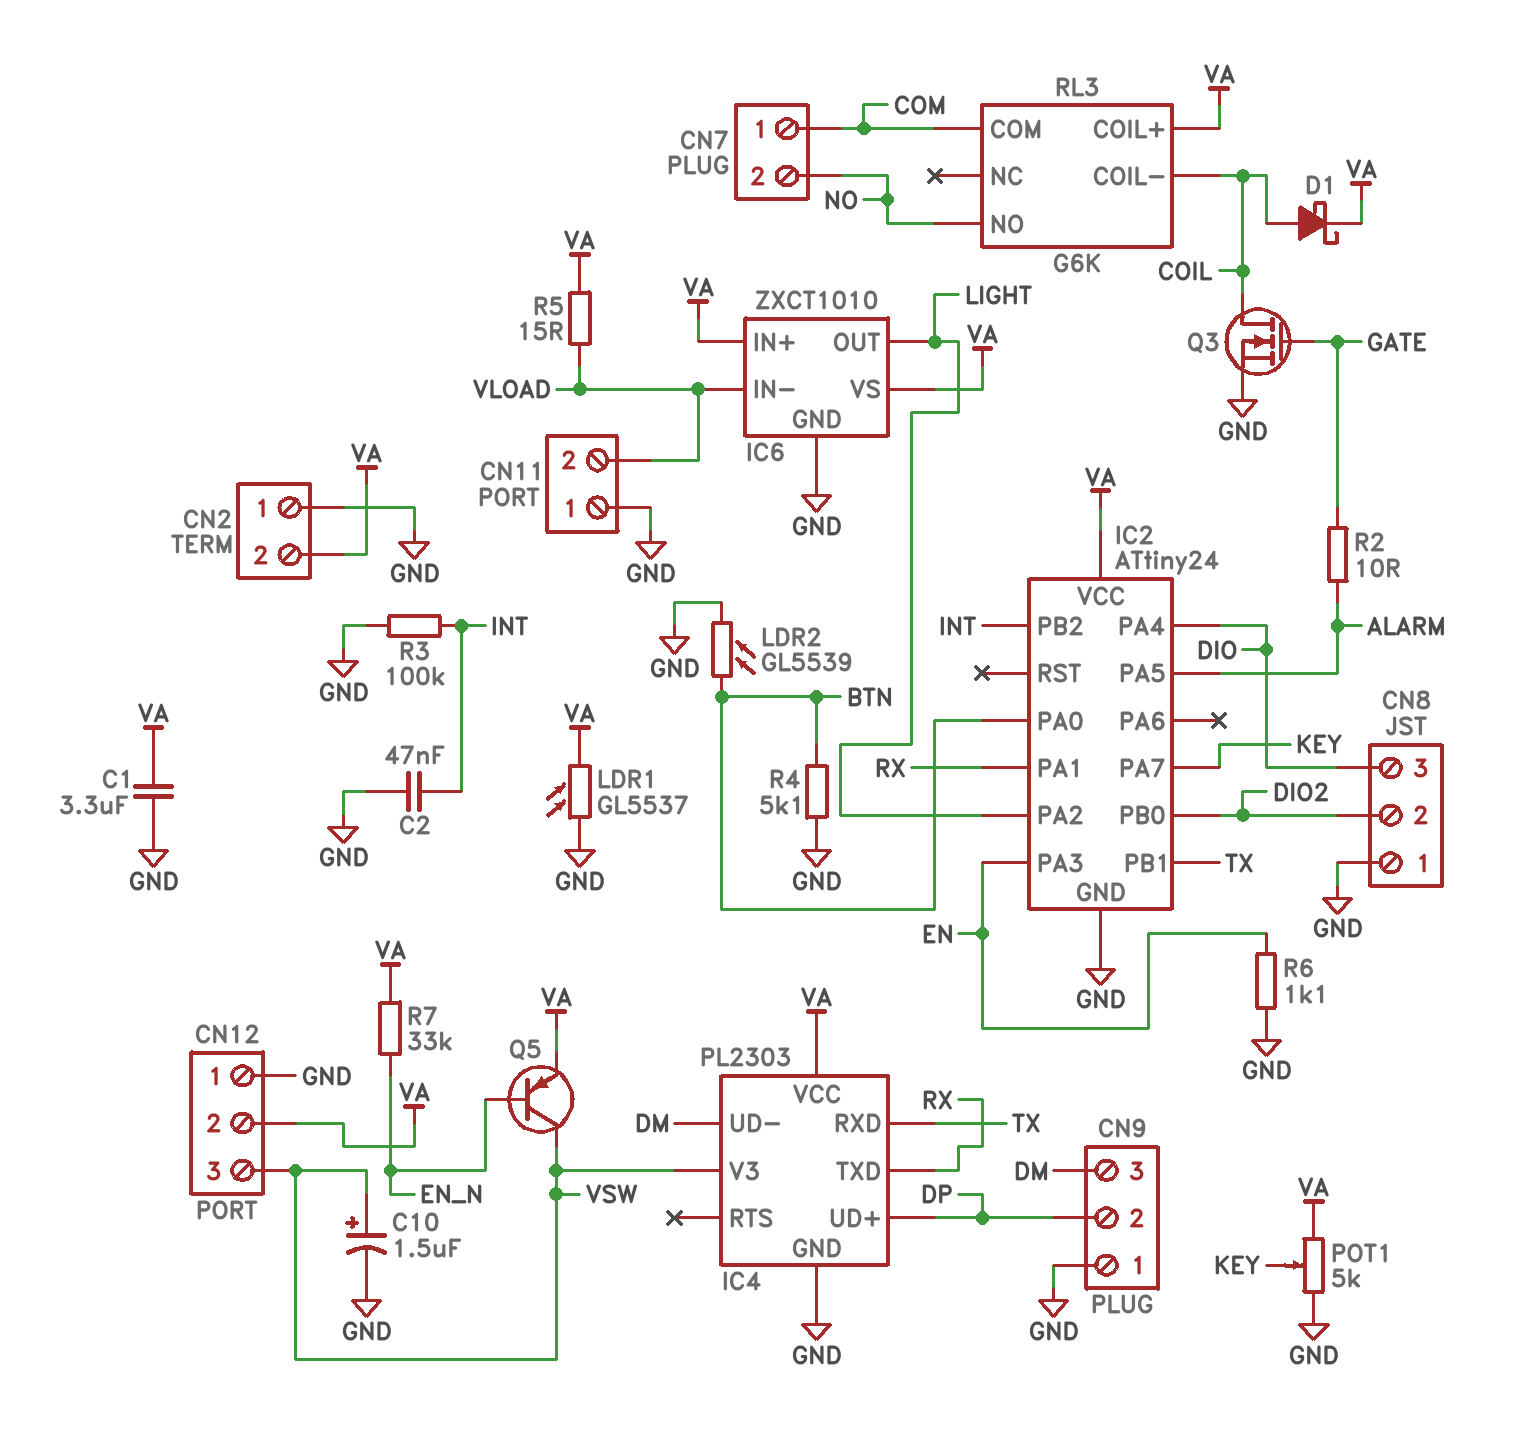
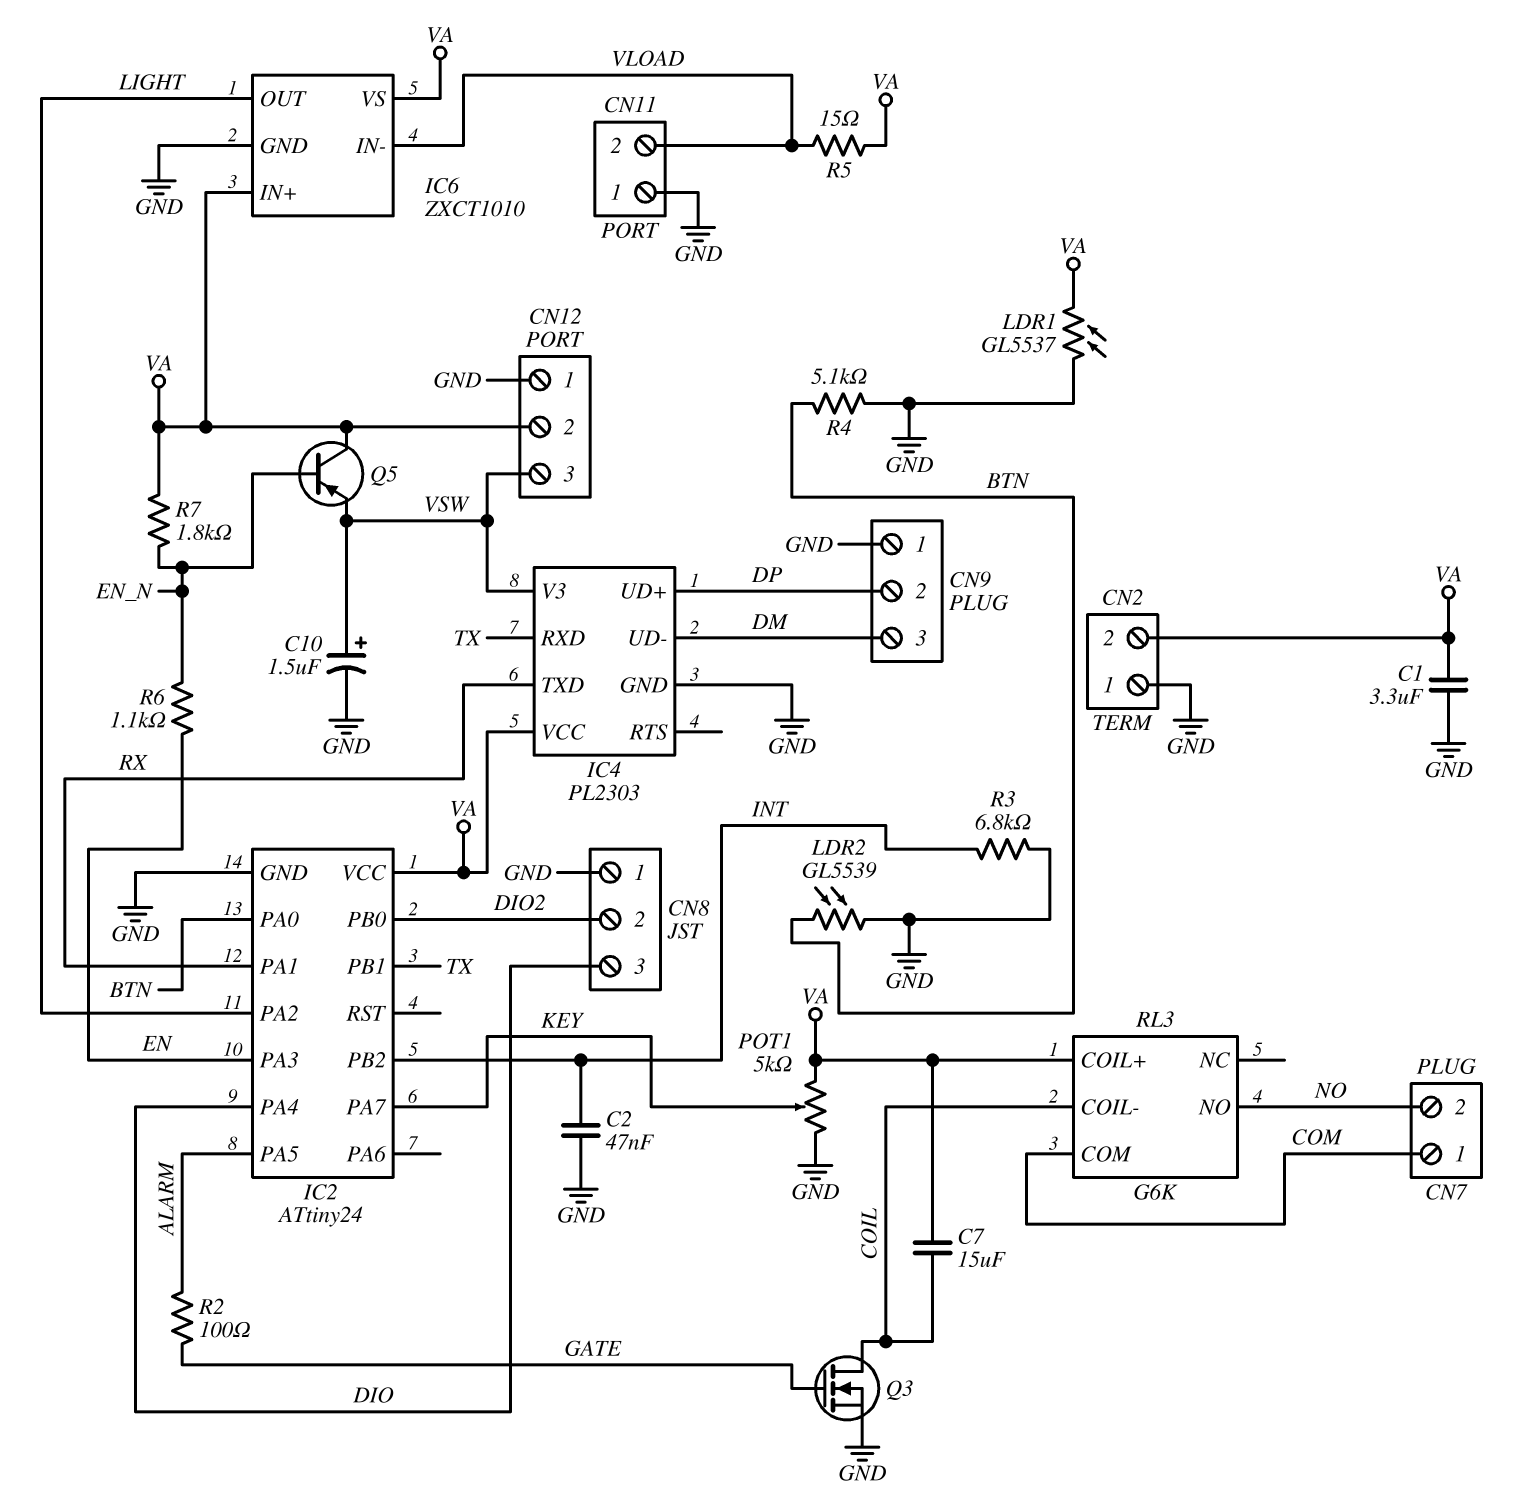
C7: none -> 15uF (COIL, VA)
D1: schottky (A COIL, K VA) -> none
Q5: PNP (B EN_N, C VSW, E VA) -> PNP (B EN_N, C VA, E VSW)
R2: 10 (ALARM, GATE) -> 100 (ALARM, GATE)
R3: 100k (GND, INT) -> 6.8k (GND, INT)
R6: 1.1k (EN, GND) -> 1.1k (EN, EN_N)
R7: 33k (EN_N, VA) -> 1.8k (EN_N, VA)

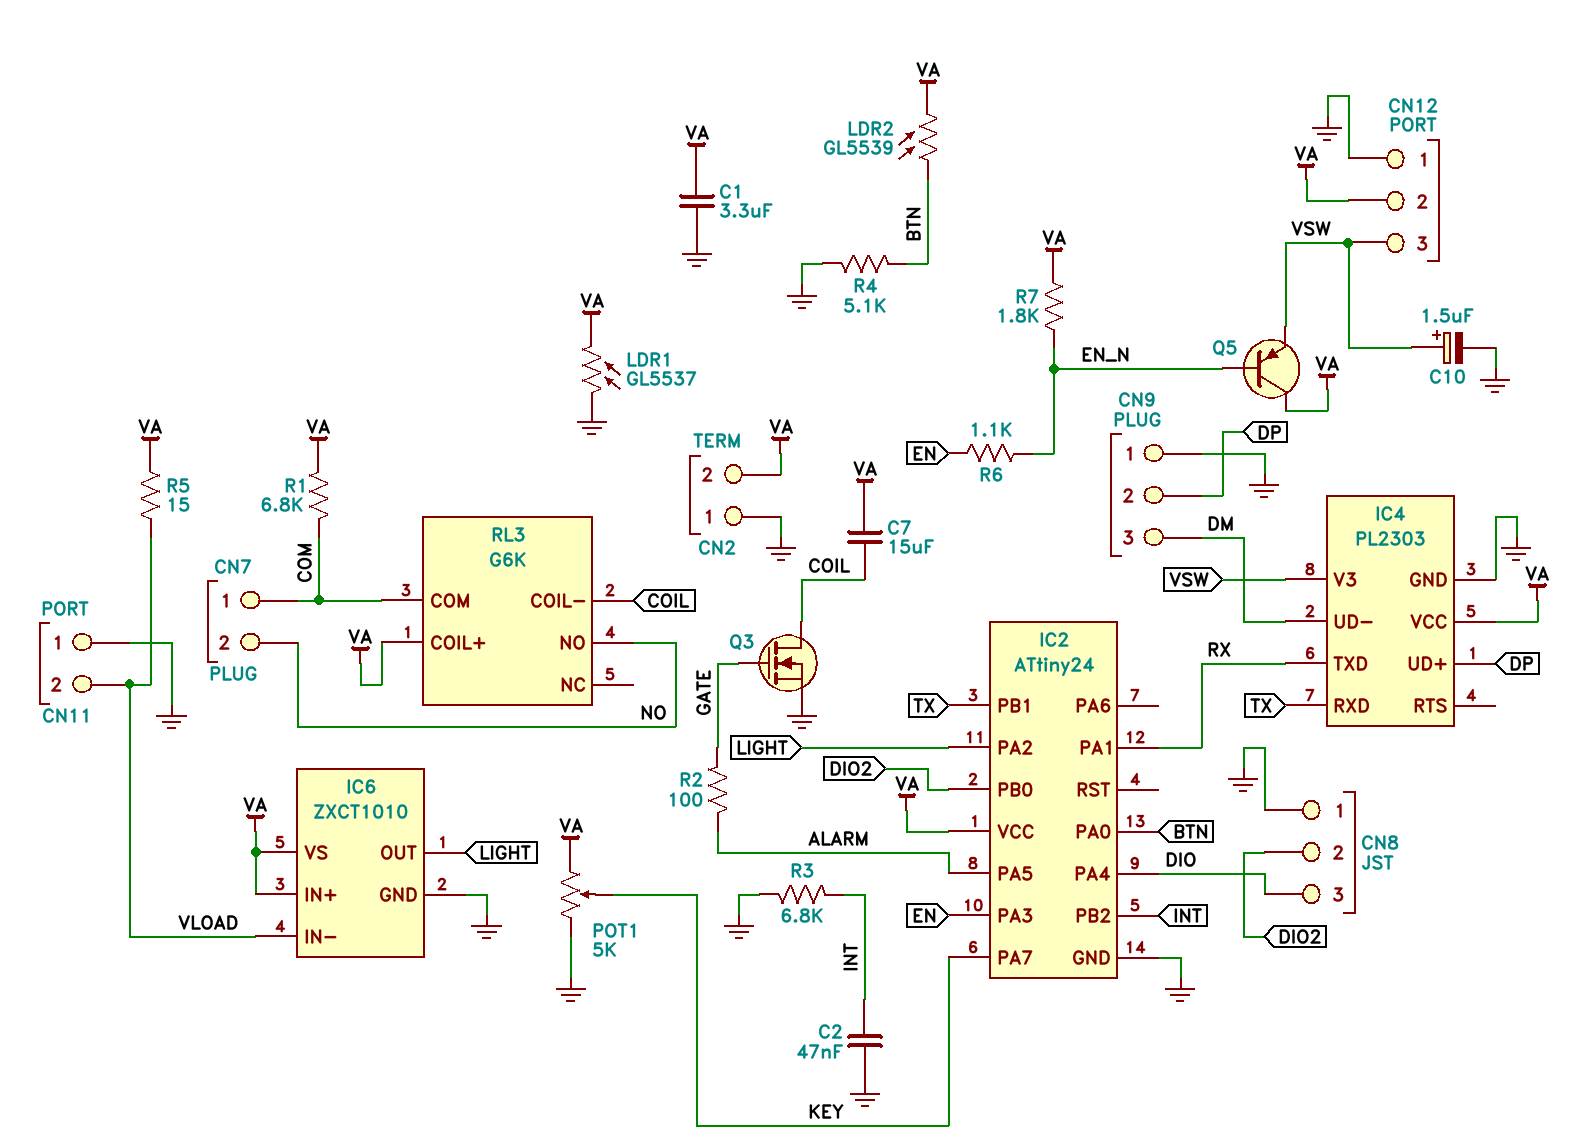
LDR2: GL5539 (BTN, GND) -> GL5539 (BTN, VA)
R1: none -> 6.8k (COM, VA)

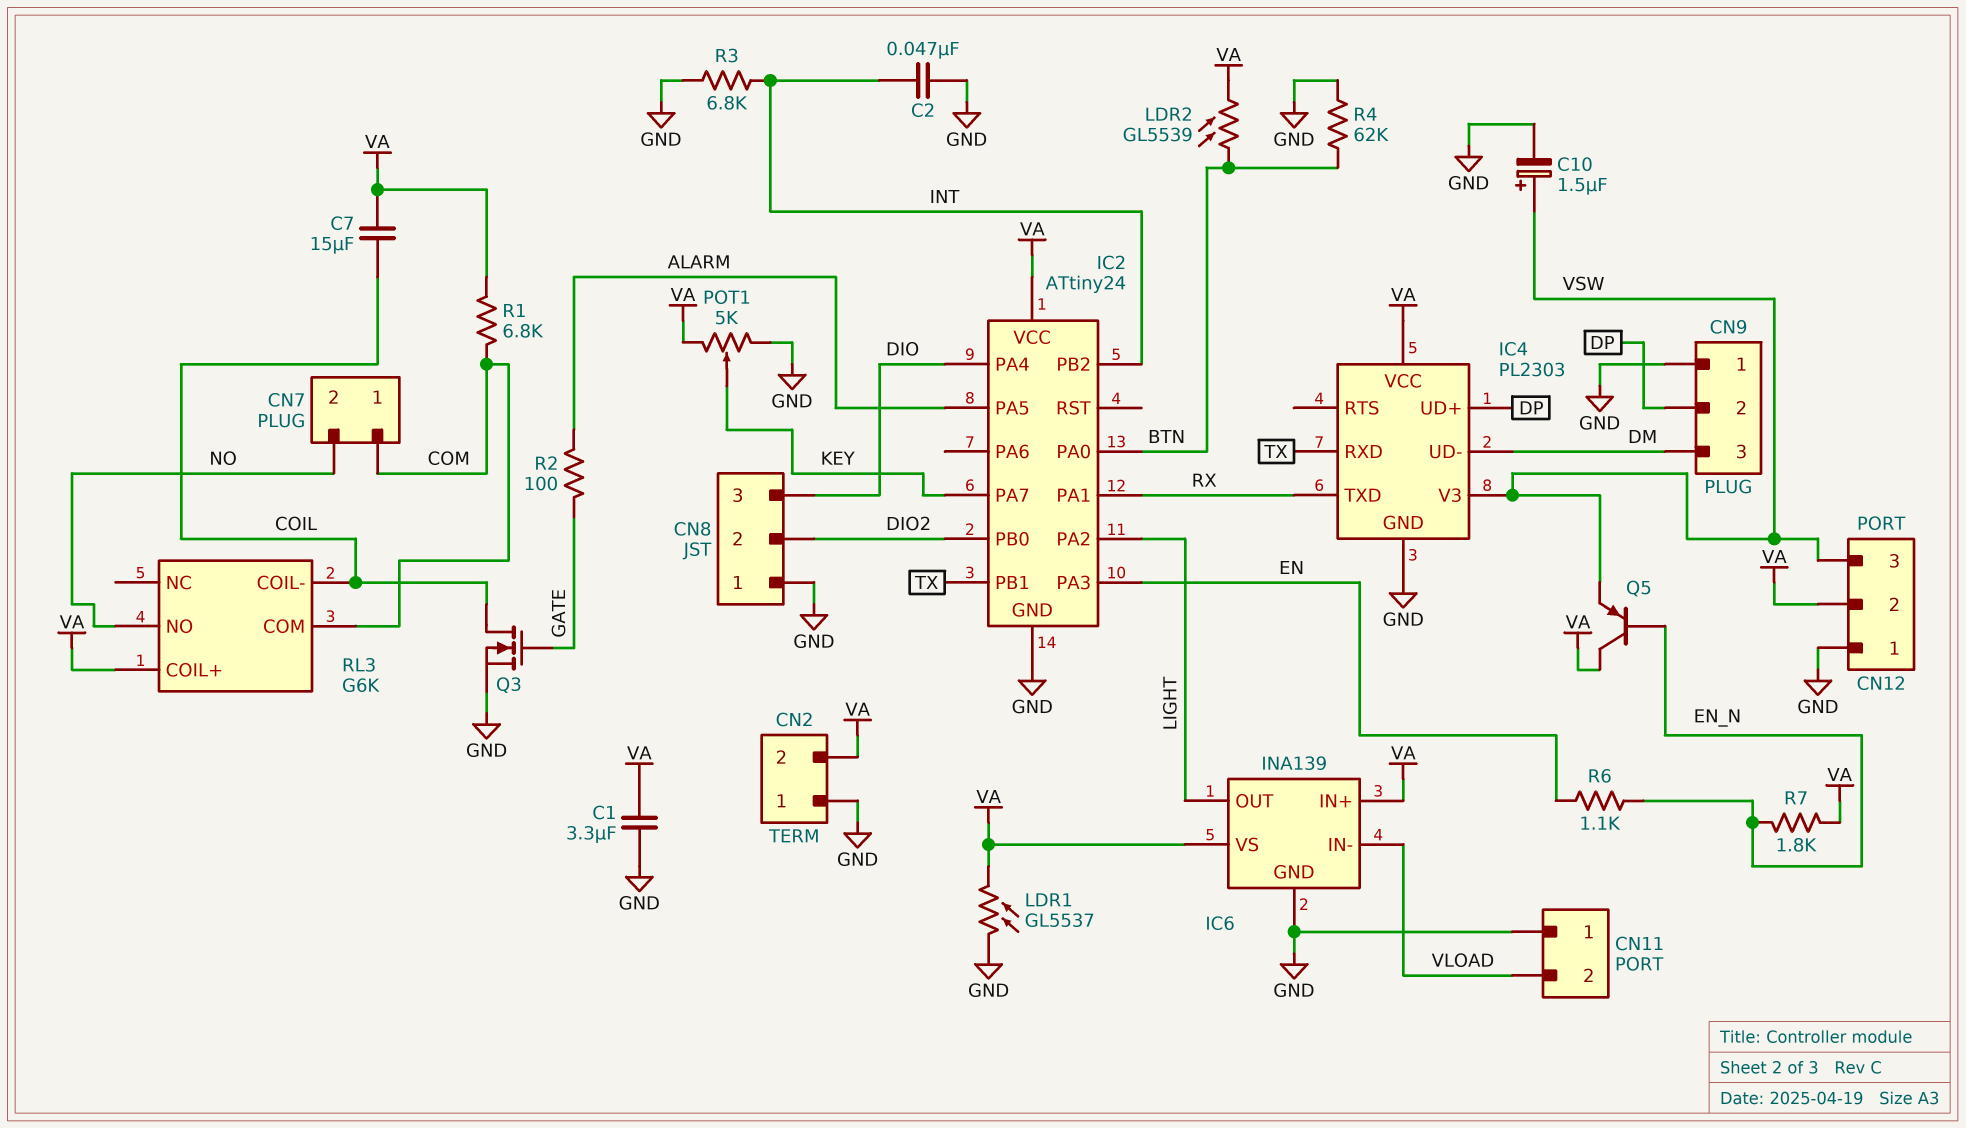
IC6: ZXCT1010 -> INA139
R4: 5.1k (BTN, GND) -> 62k (BTN, GND)
R5: 15 (VA, VLOAD) -> none

